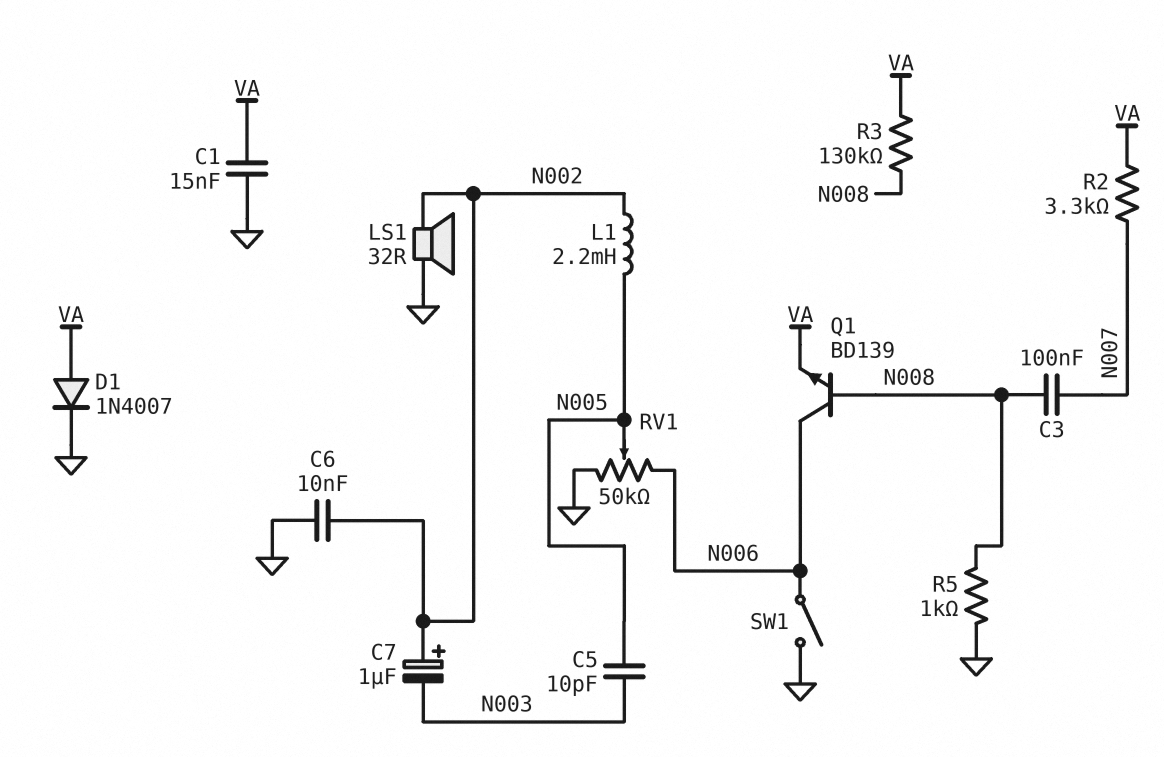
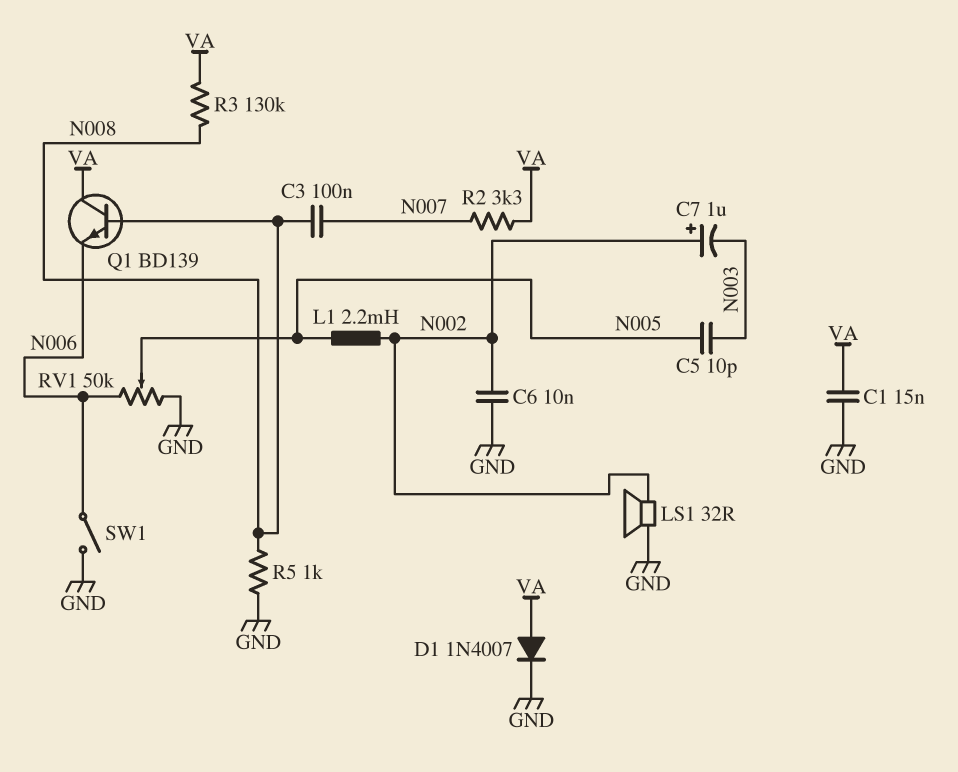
Q1: NPN BD139 (B N008, C N006, E VA) -> NPN BD139 (B N008, C VA, E N006)

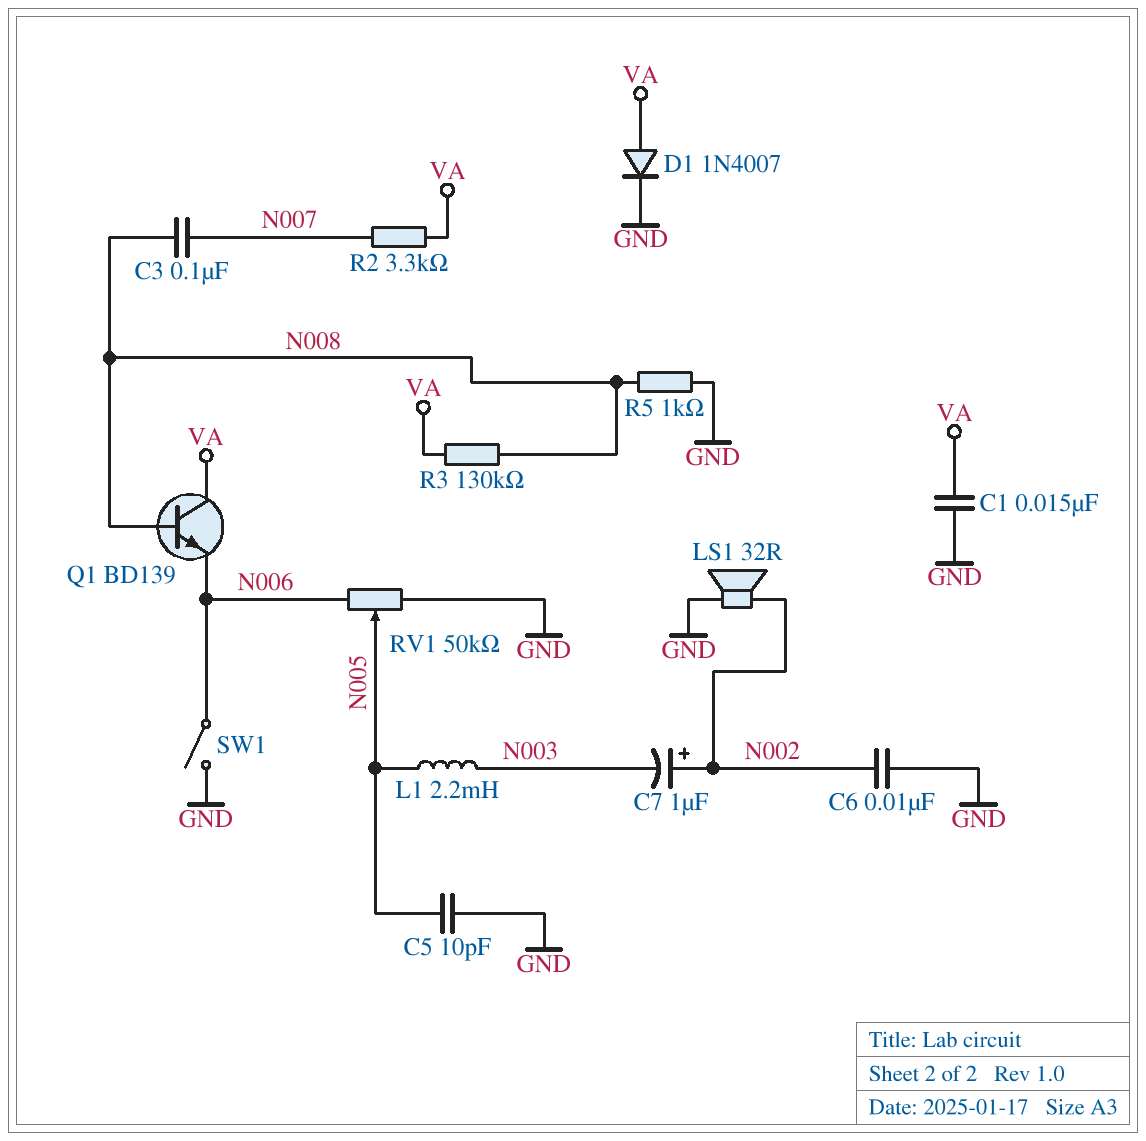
C5: 10pF (N003, N005) -> 10pF (GND, N005)
L1: 2.2mH (N002, N005) -> 2.2mH (N003, N005)

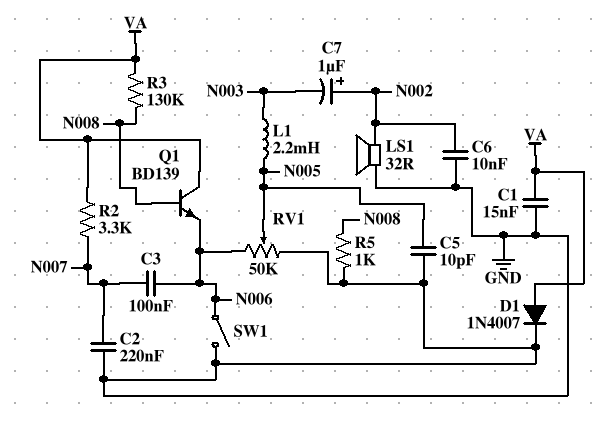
C2: none -> 220nF (GND, N007)
C3: 100nF (N007, N008) -> 100nF (N006, N007)

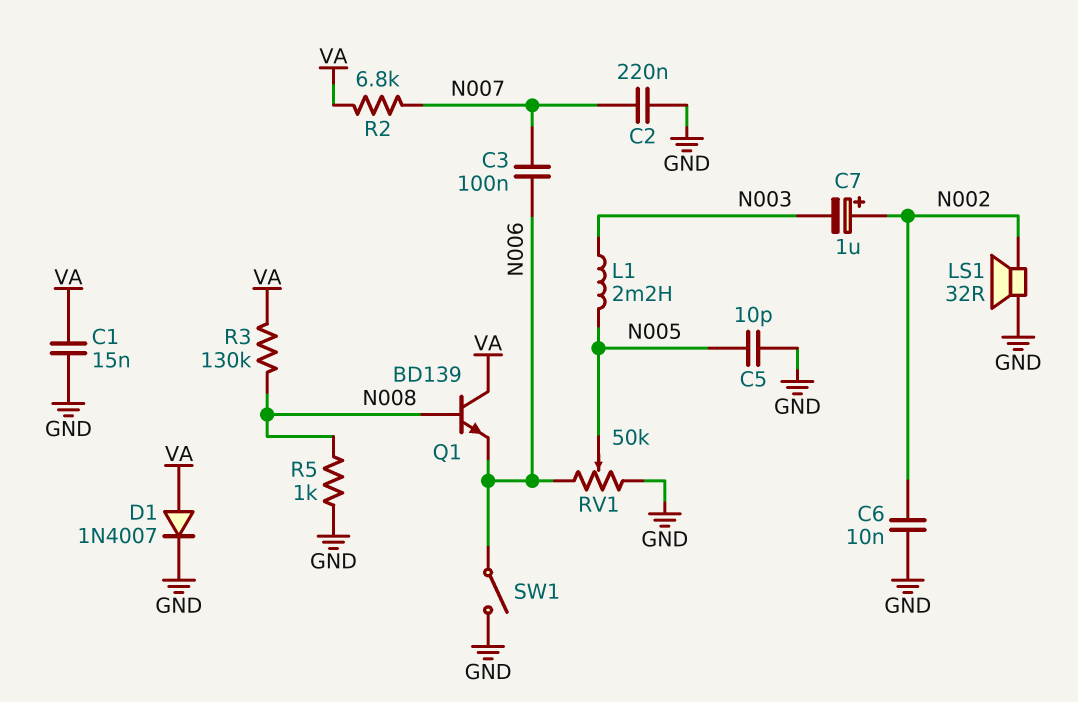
R2: 3.3k (N007, VA) -> 6.8k (N007, VA)

